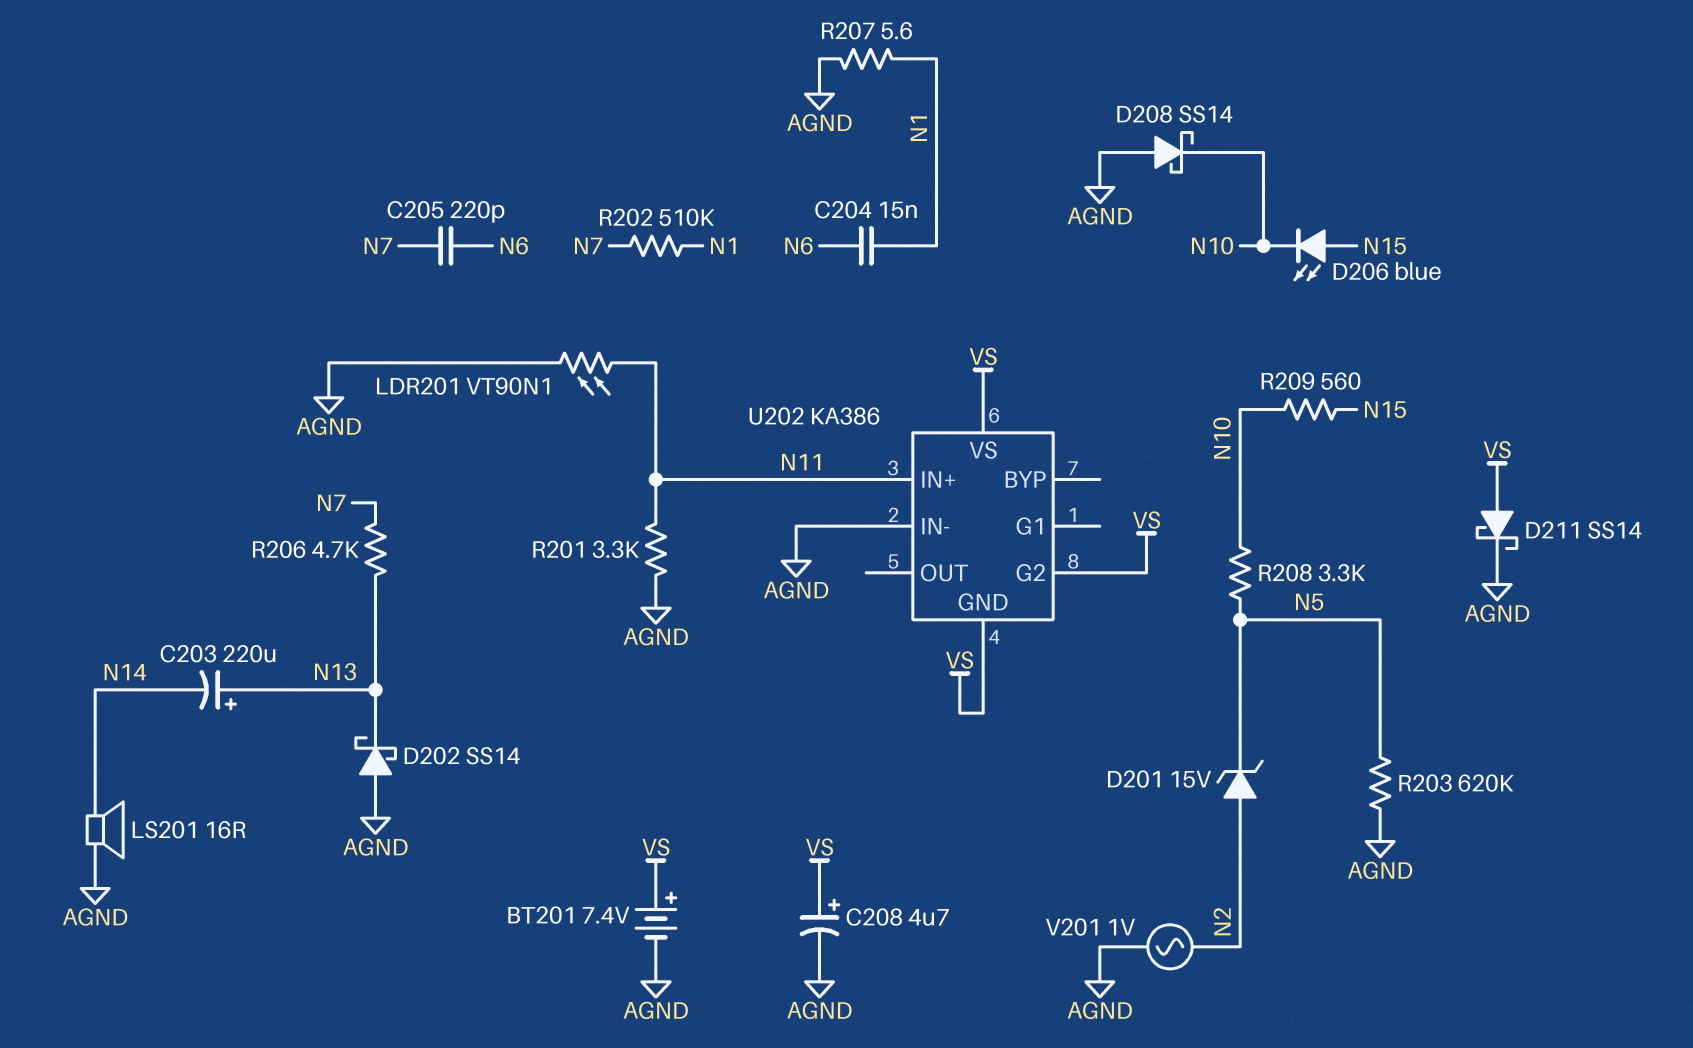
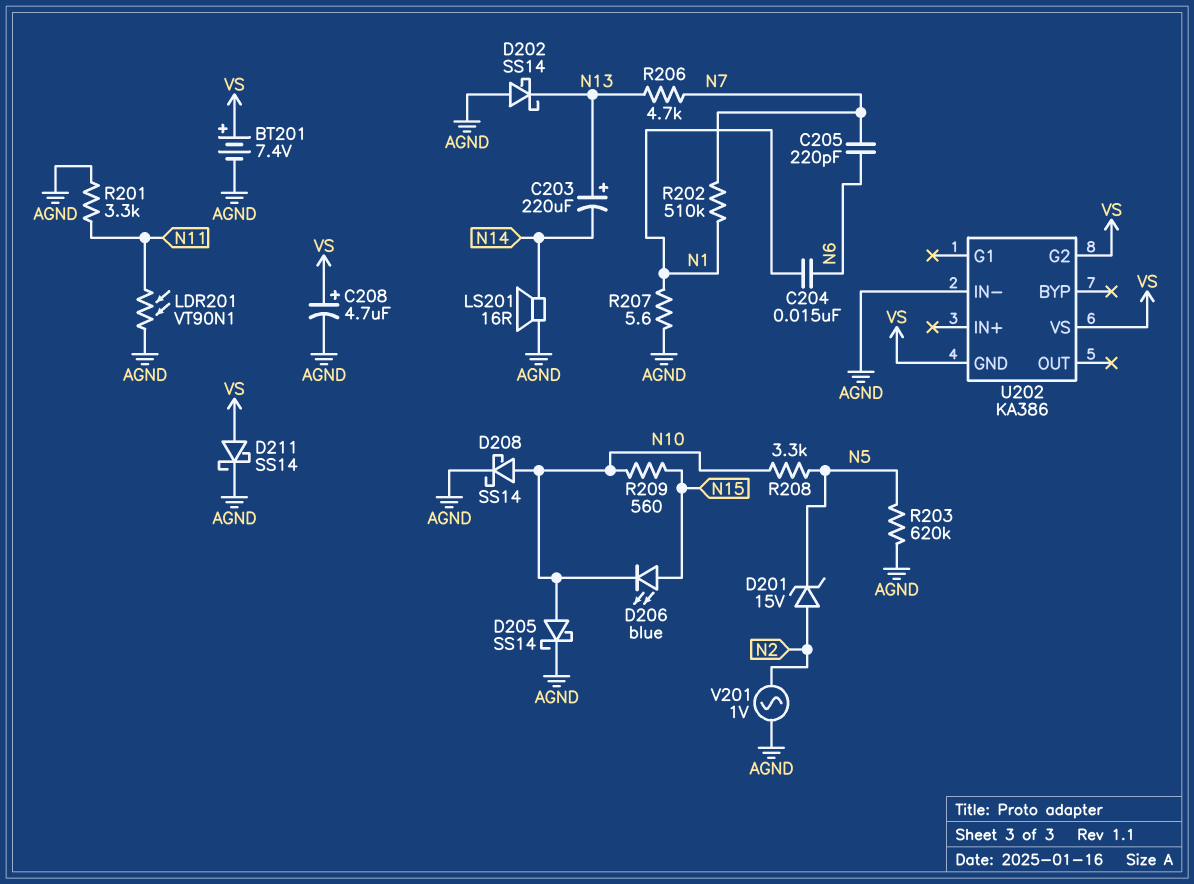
D205: none -> schottky SS14 (A N10, K AGND)
D208: schottky SS14 (A AGND, K N10) -> schottky SS14 (A N10, K AGND)
U202 pin IN+: N11 -> none

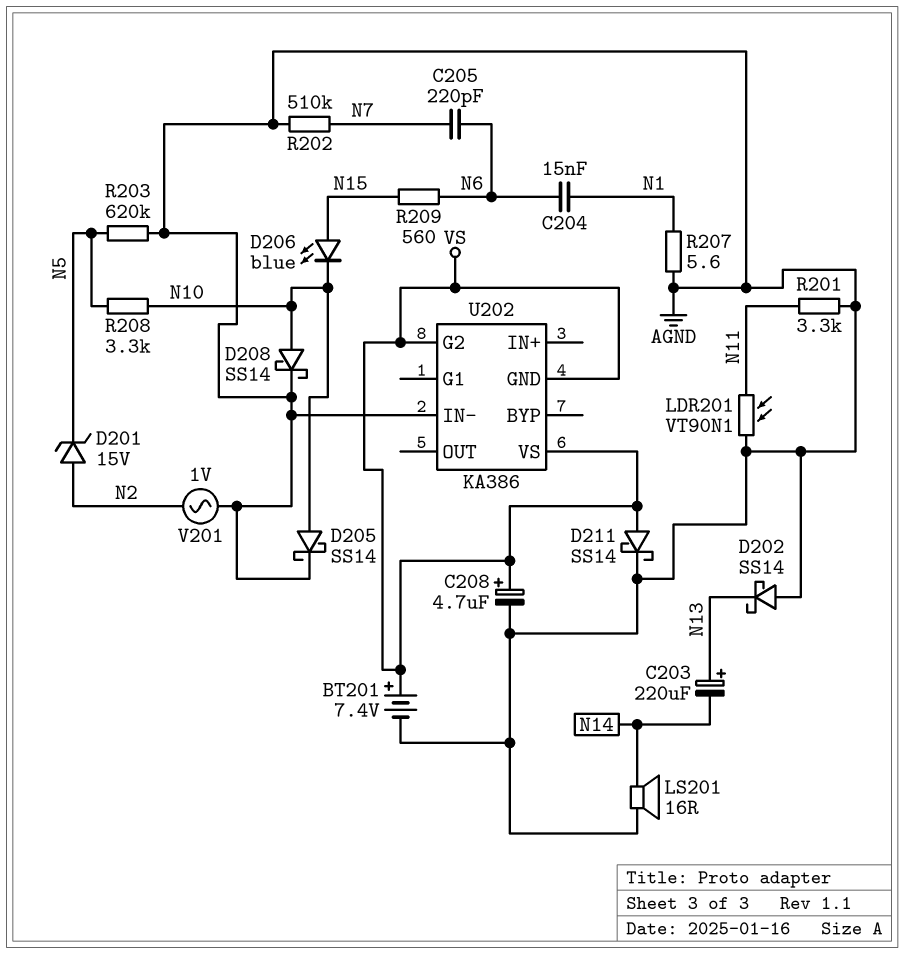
R202: 510k (N1, N7) -> 510k (AGND, N7)
R206: 4.7k (N7, N13) -> none
R209: 560 (N10, N15) -> 560 (N6, N15)

